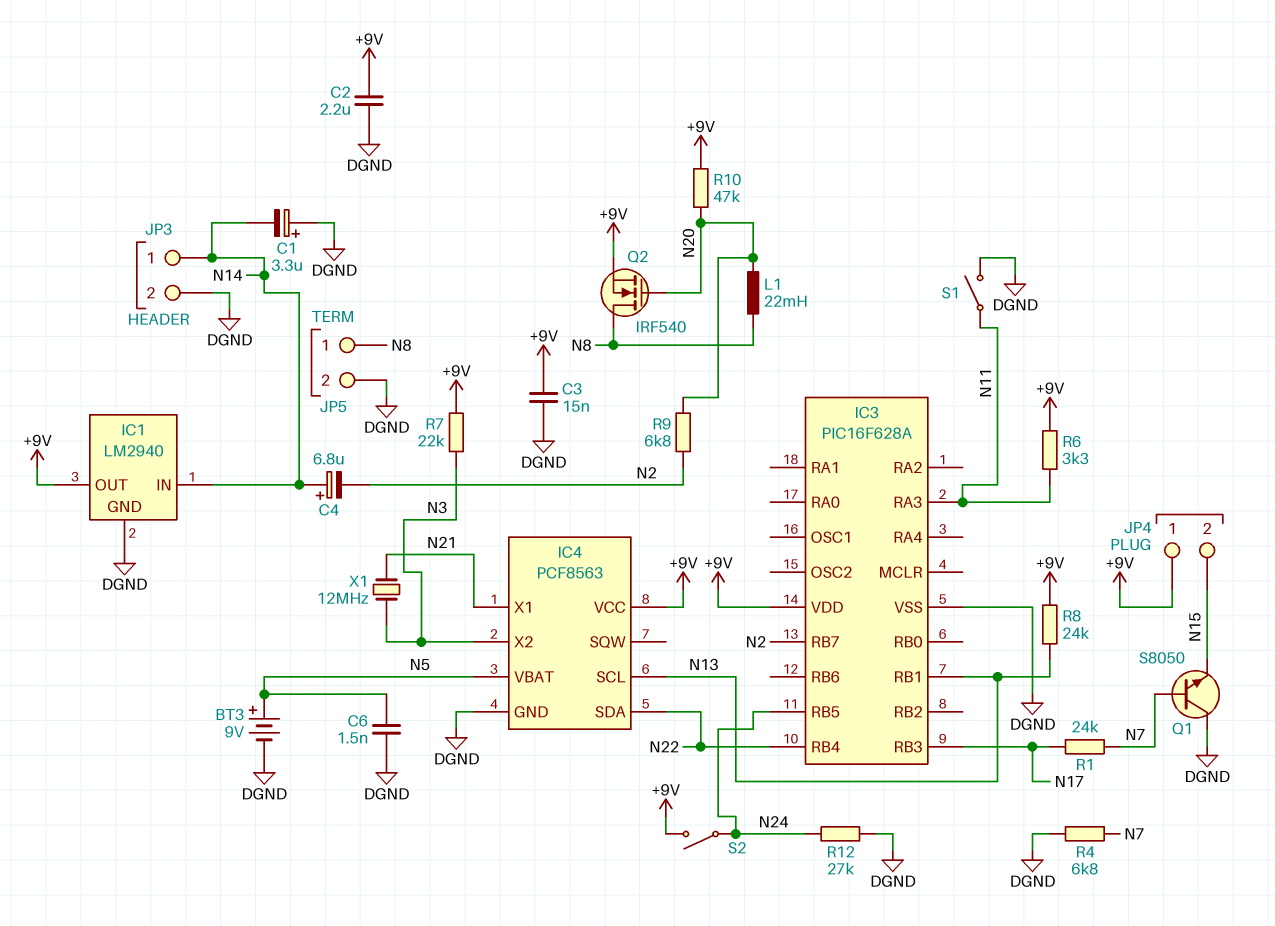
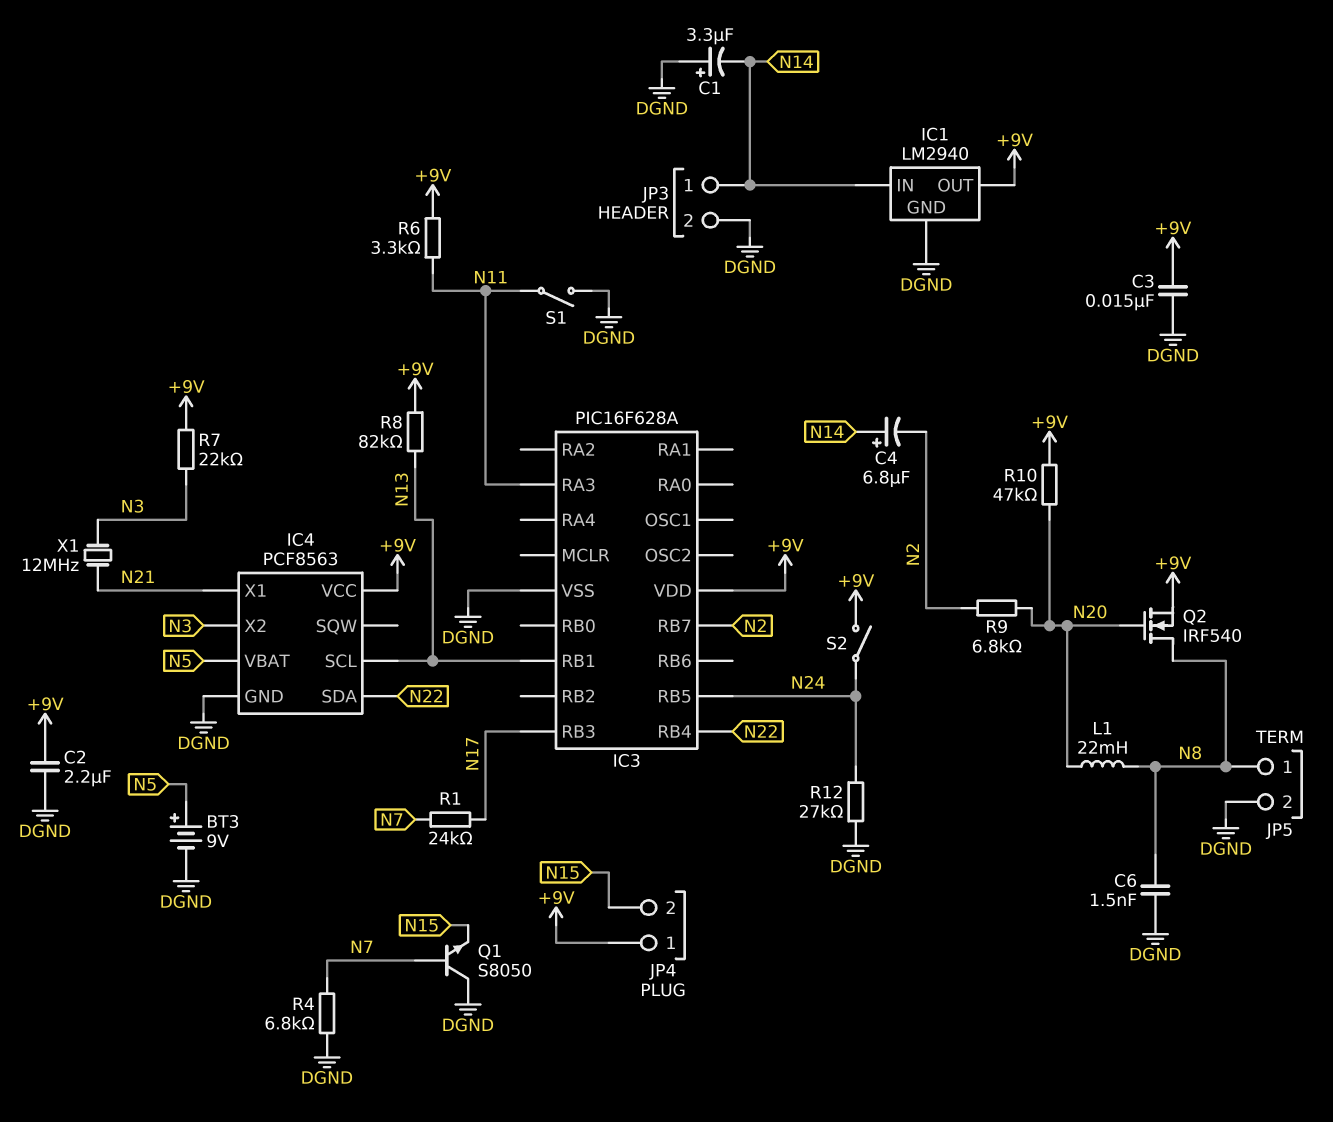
C6: 1.5nF (DGND, N5) -> 1.5nF (DGND, N8)
R8: 24k (+9V, N13) -> 82k (+9V, N13)

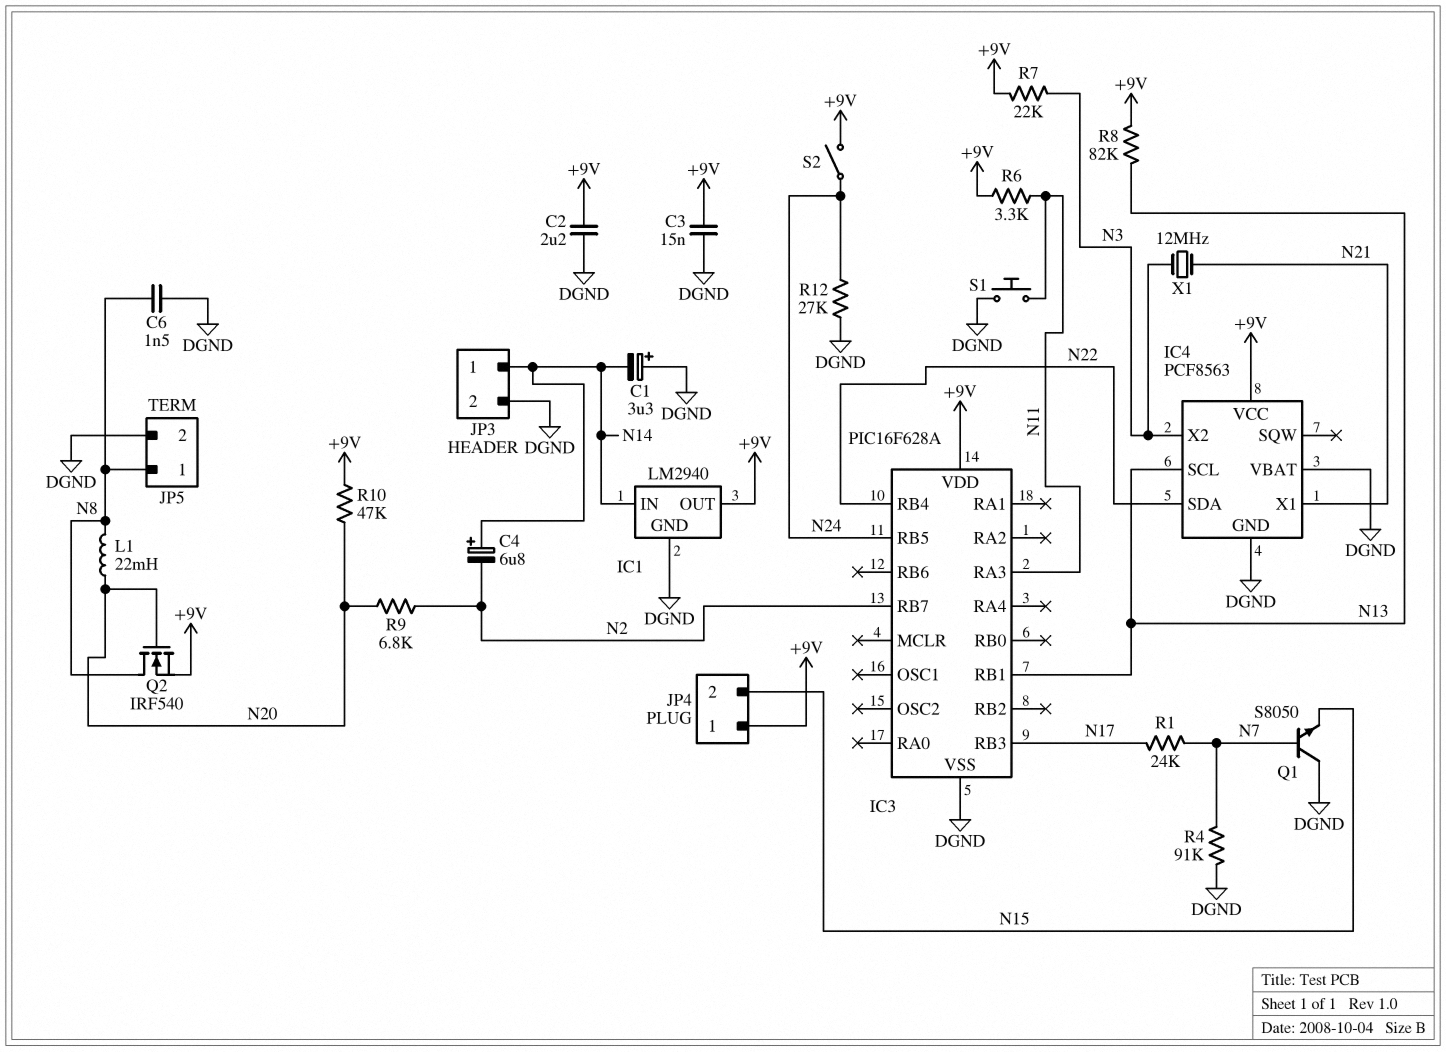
BT3: 9V (plus N5, minus DGND) -> none
IC4 pin VBAT: N5 -> DGND
R4: 6.8k (DGND, N7) -> 91k (DGND, N7)
S1: switch (DGND, N11) -> button (DGND, N11)

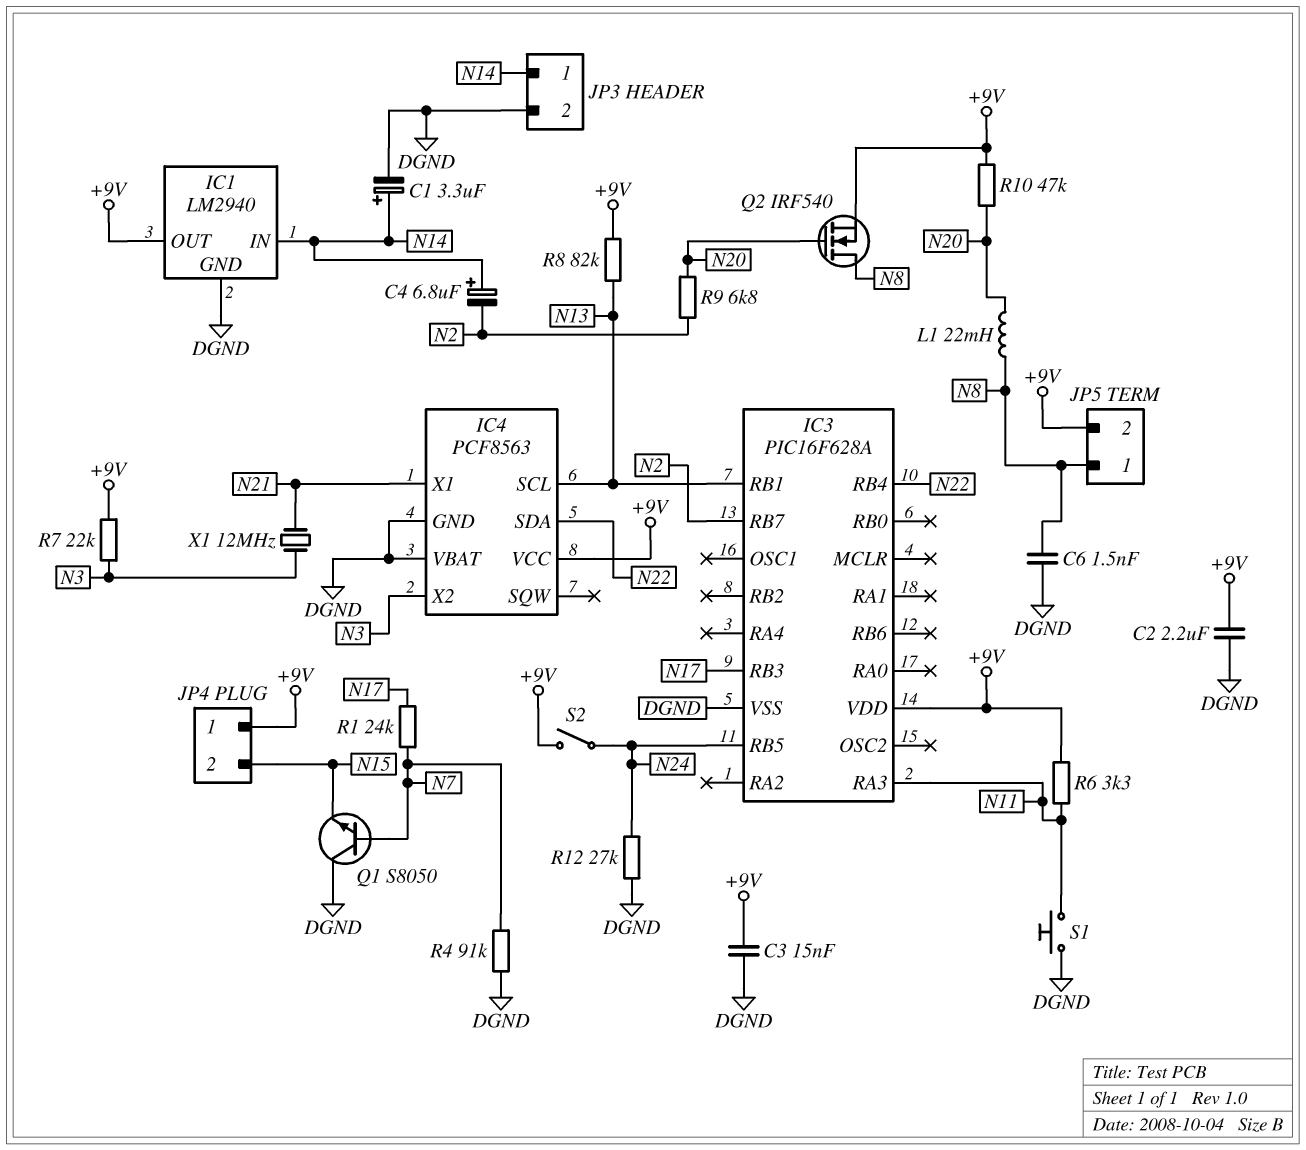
C1: 3.3uF (plus DGND, minus N14) -> 3.3uF (plus N14, minus DGND)
JP5 pin 2: DGND -> +9V

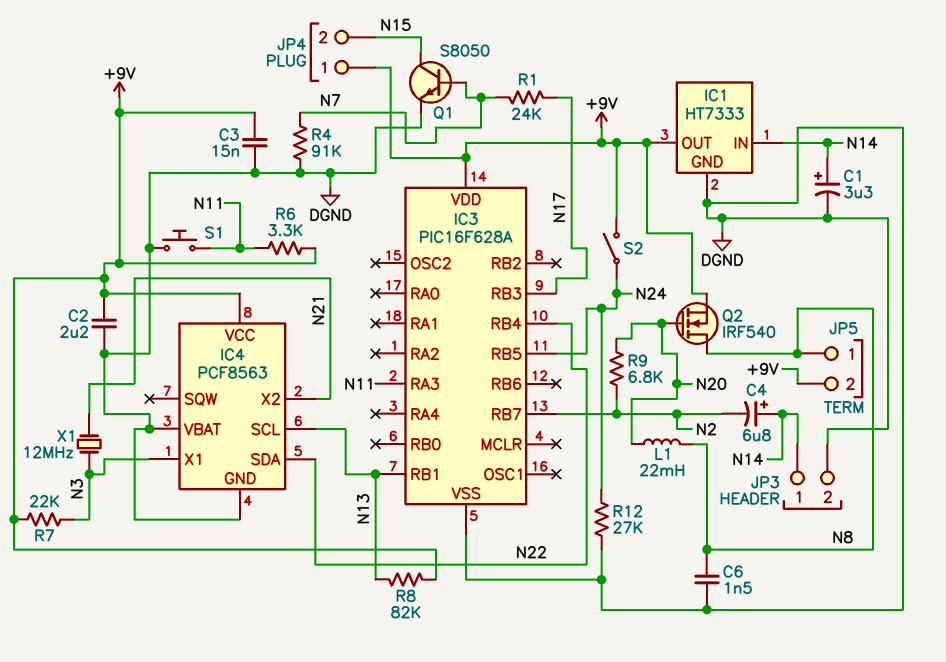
IC1: LM2940 -> HT7333
IC4 pin X1: N21 -> N3
IC4 pin X2: N3 -> N21
Q1: NPN S8050 (B N7, C DGND, E N15) -> NPN S8050 (B N7, C N15, E DGND)
R10: 47k (+9V, N20) -> none

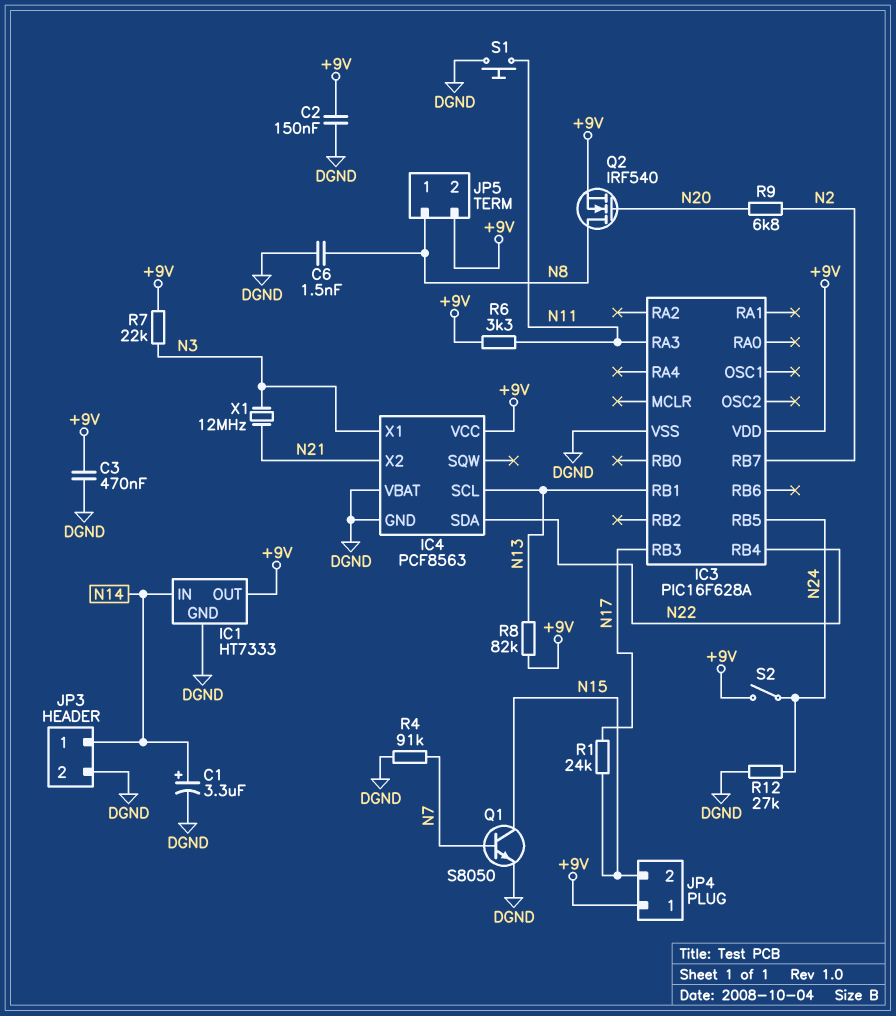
C2: 2.2uF (+9V, DGND) -> 150nF (+9V, DGND)
C3: 15nF (+9V, DGND) -> 470nF (+9V, DGND)
C4: 6.8uF (plus N14, minus N2) -> none
L1: 22mH (N8, N20) -> none
R1: 24k (N7, N17) -> 24k (N15, N17)

